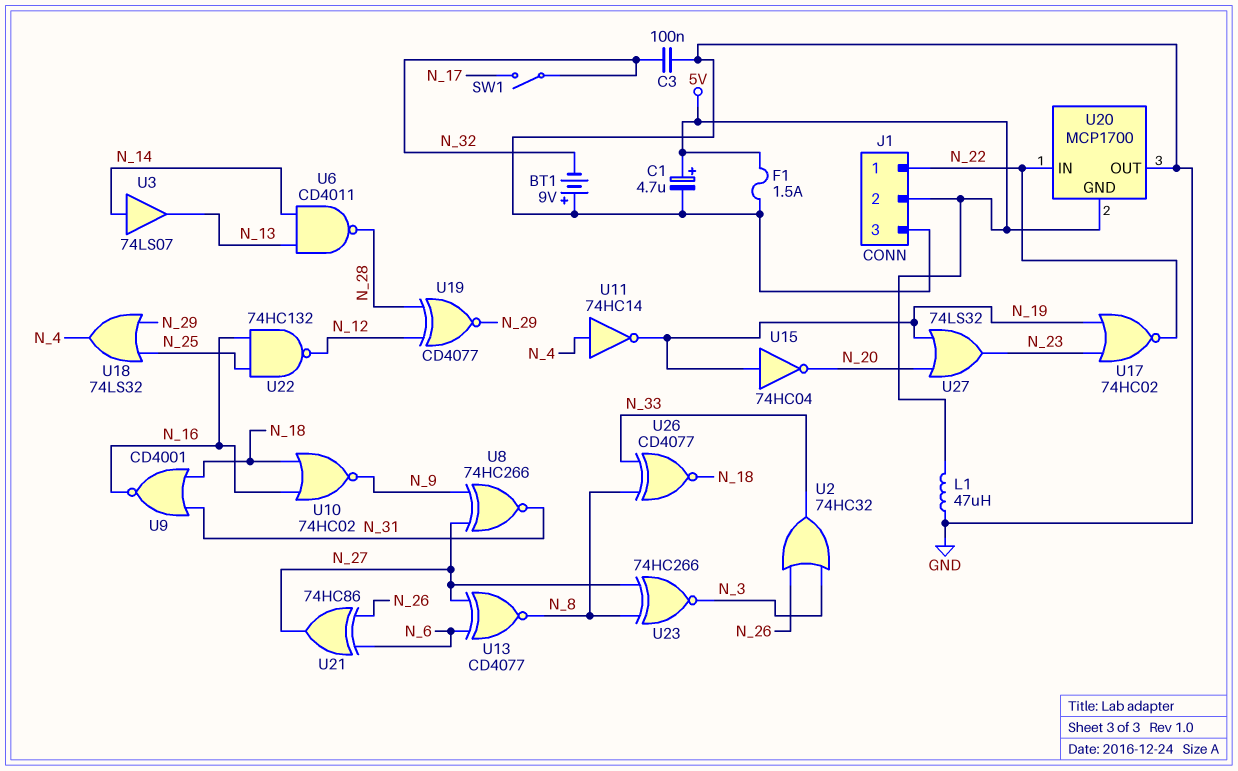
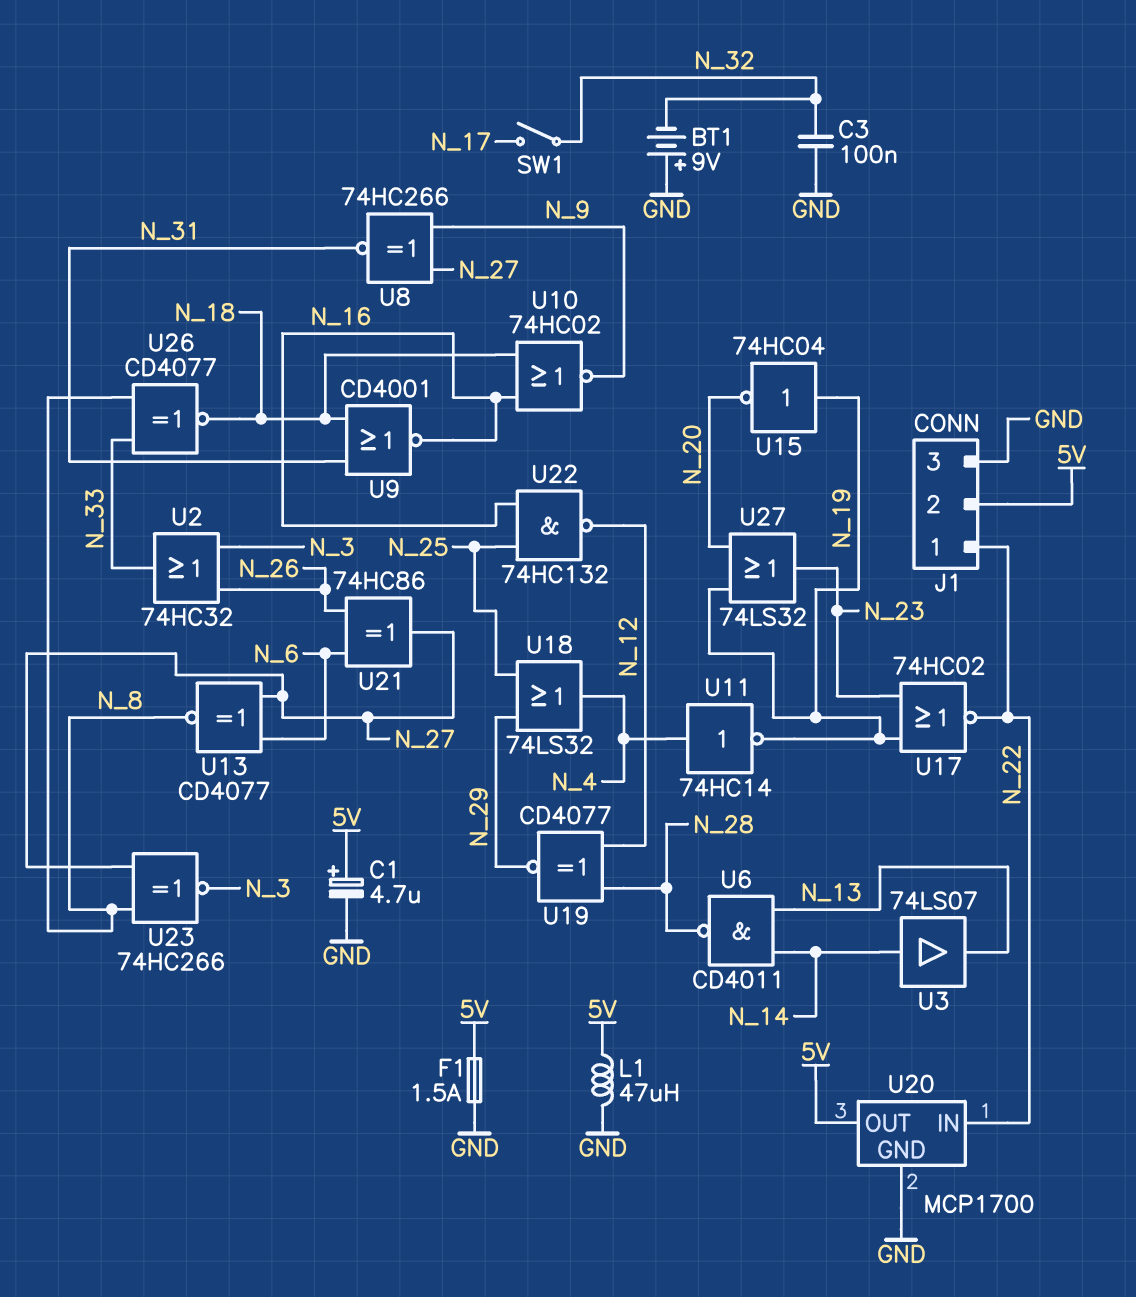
U20 pin GND: 5V -> GND
U20 pin OUT: GND -> 5V

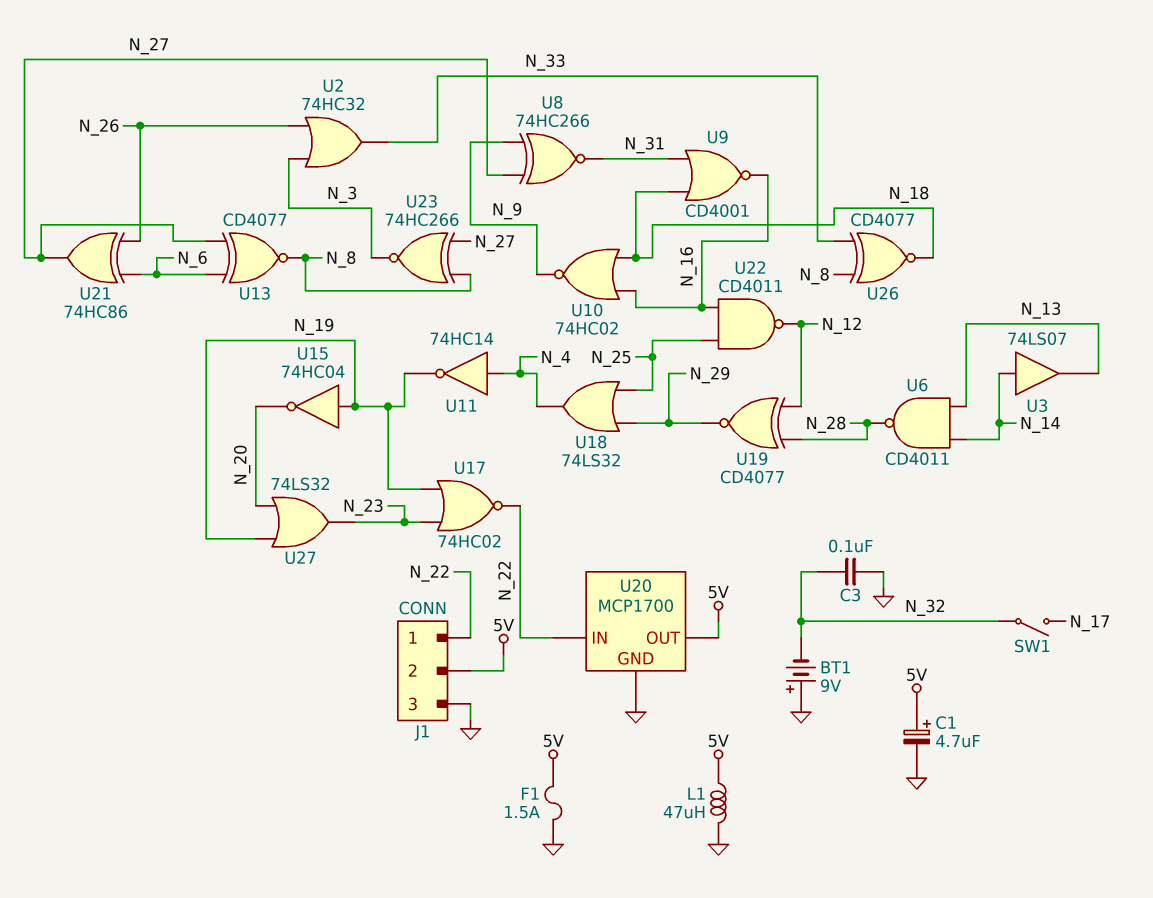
U22: NAND 74HC132 (in N_16, in N_25, out N_12) -> NAND CD4011 (in N_16, in N_25, out N_12)

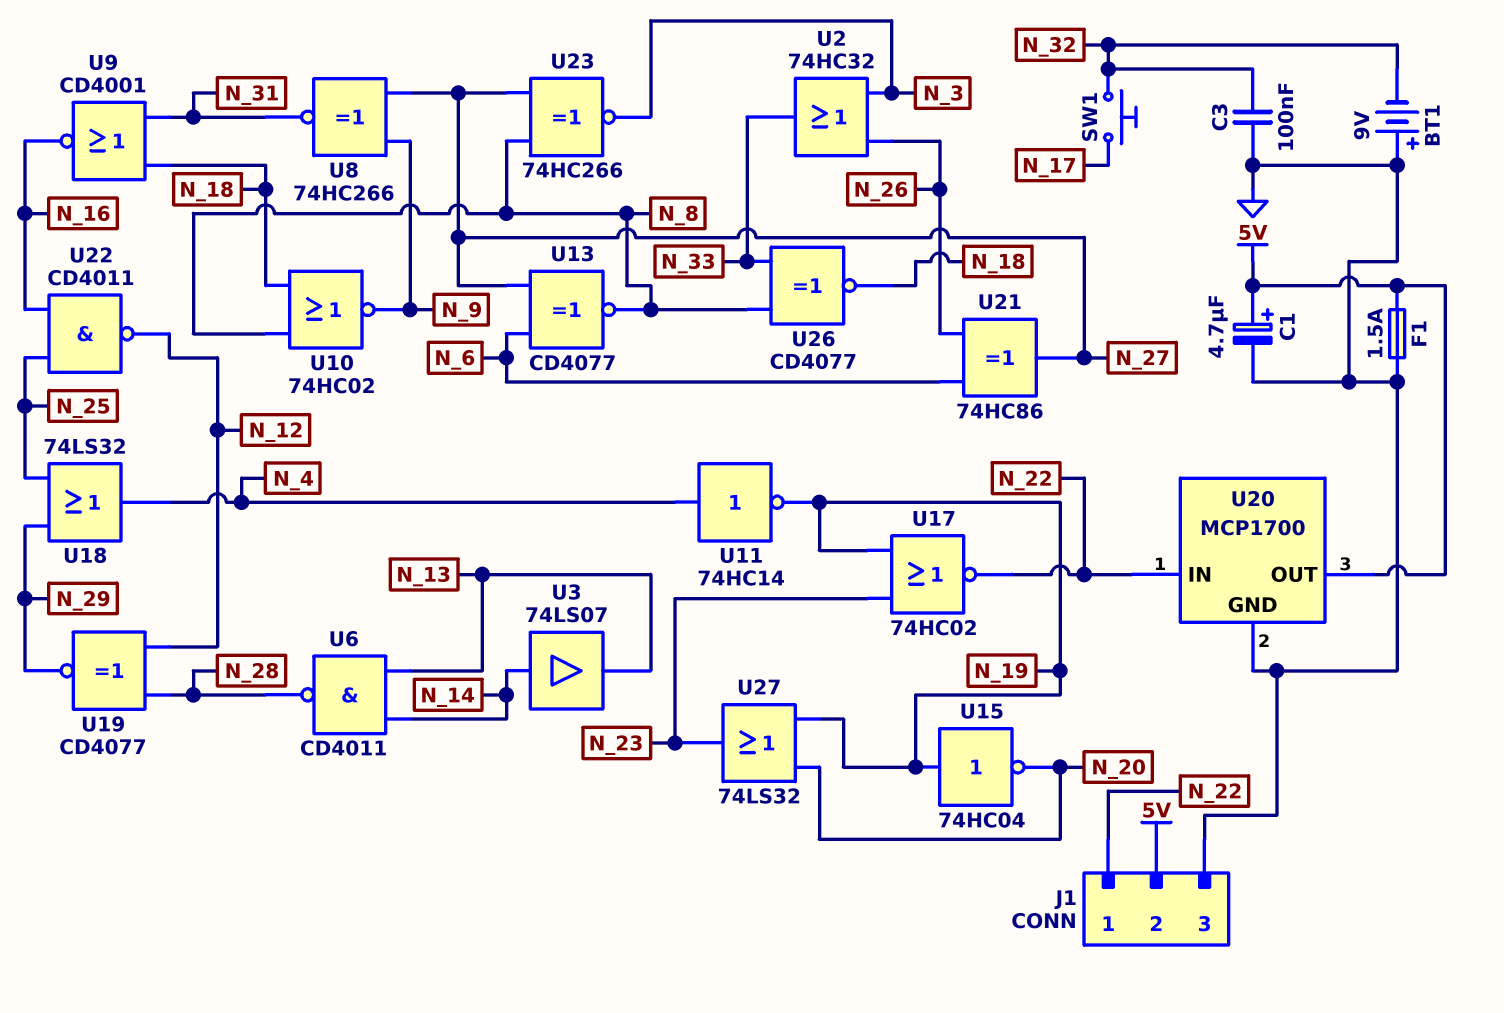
L1: 47uH (5V, GND) -> none
SW1: switch (N_17, N_32) -> button (N_17, N_32)
U10: NOR 74HC02 (in N_16, in N_18, out N_9) -> NOR 74HC02 (in N_8, in N_18, out N_9)

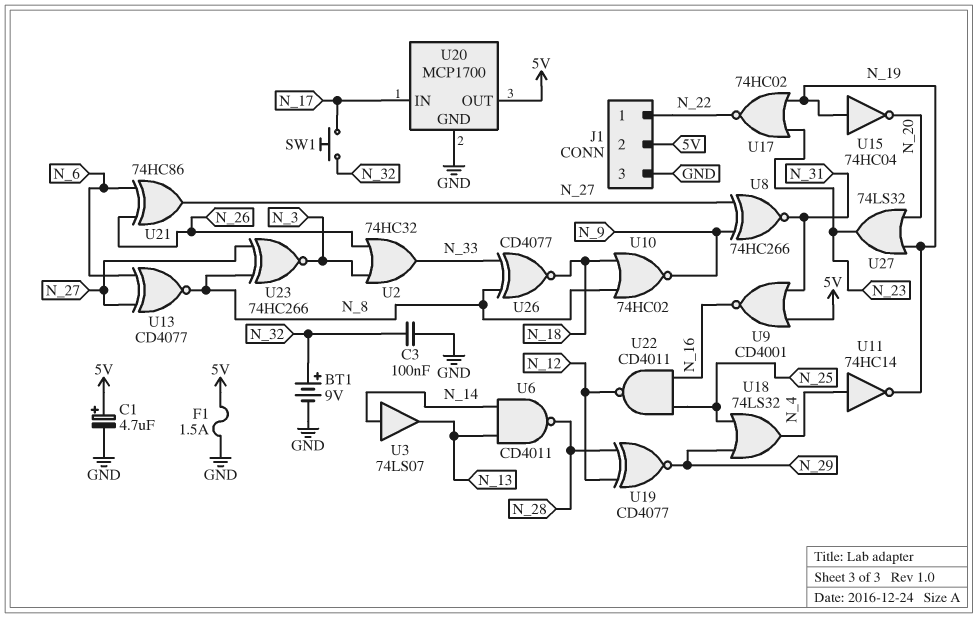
BT1: 9V (plus GND, minus N_32) -> 9V (plus N_32, minus GND)
U9: NOR CD4001 (in N_18, in N_31, out N_16) -> NOR CD4001 (in 5V, in N_31, out N_16)
U20 pin IN: N_22 -> N_17

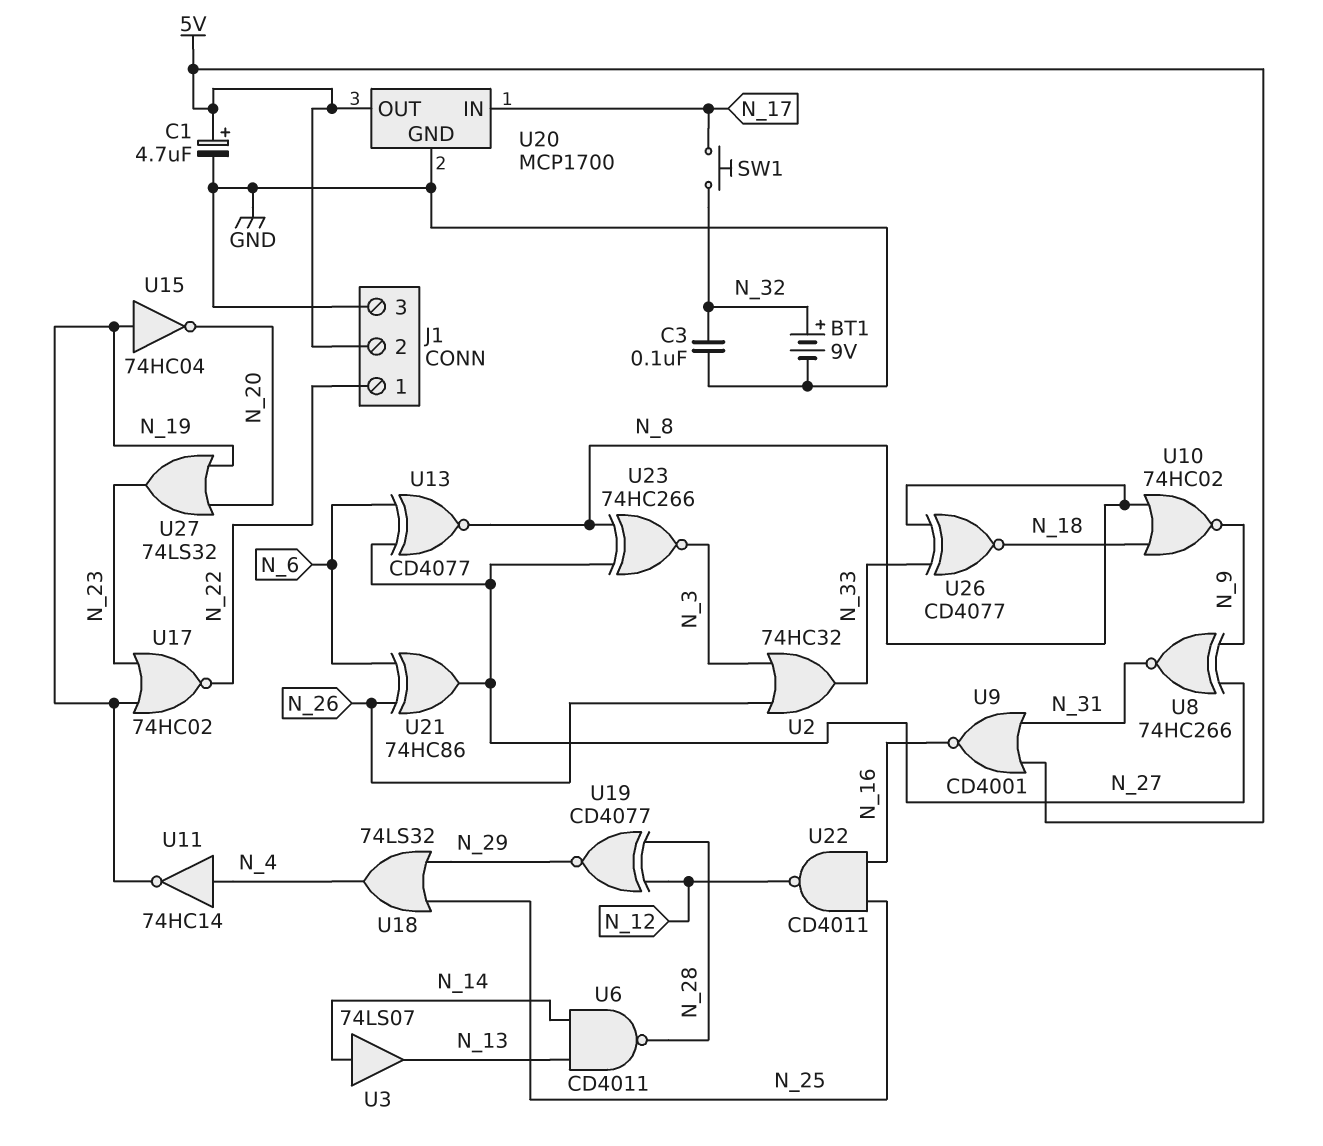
F1: 1.5A (5V, GND) -> none

